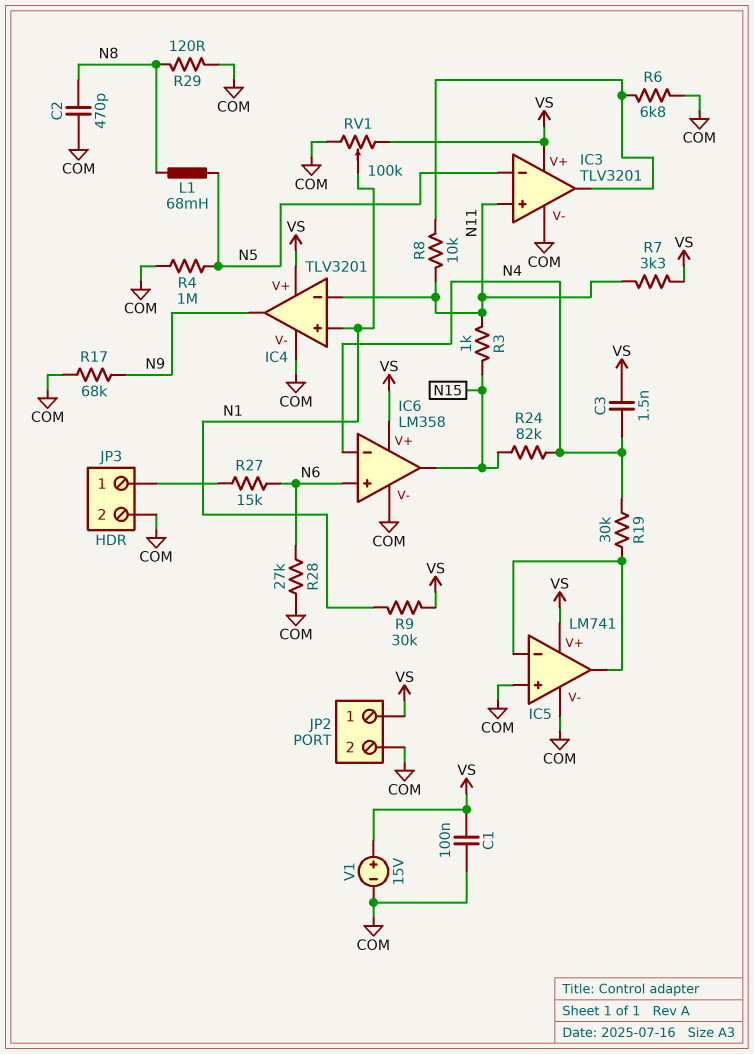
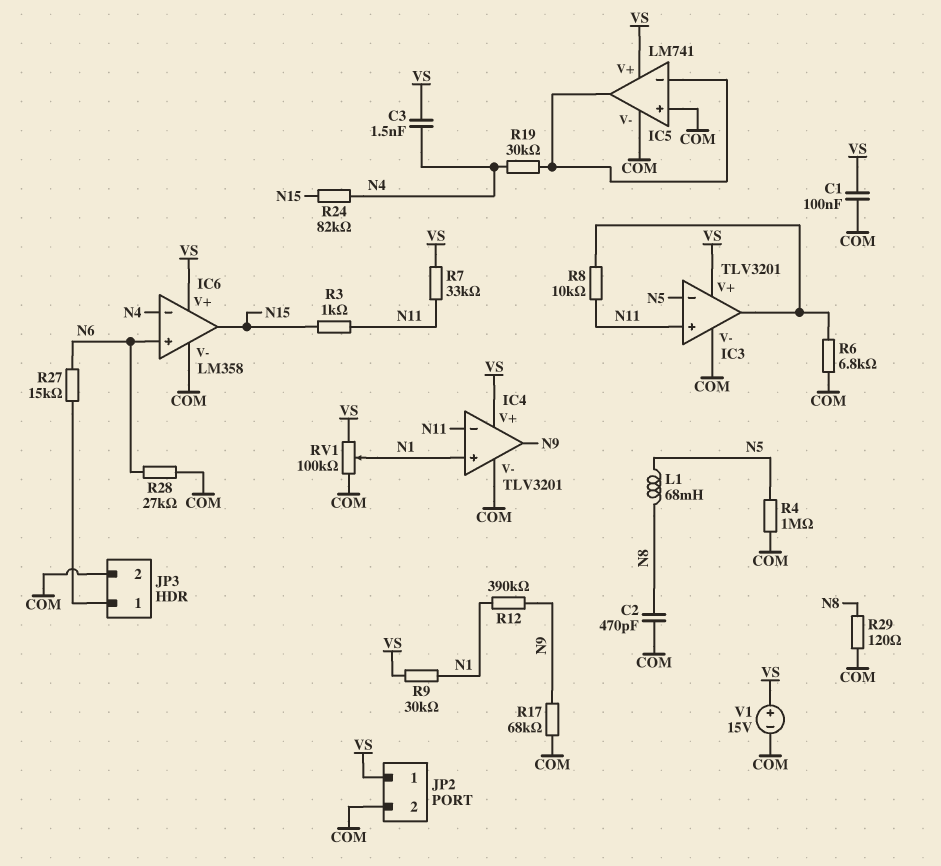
R7: 3.3k (N11, VS) -> 33k (N11, VS)
R12: none -> 390k (N1, N9)

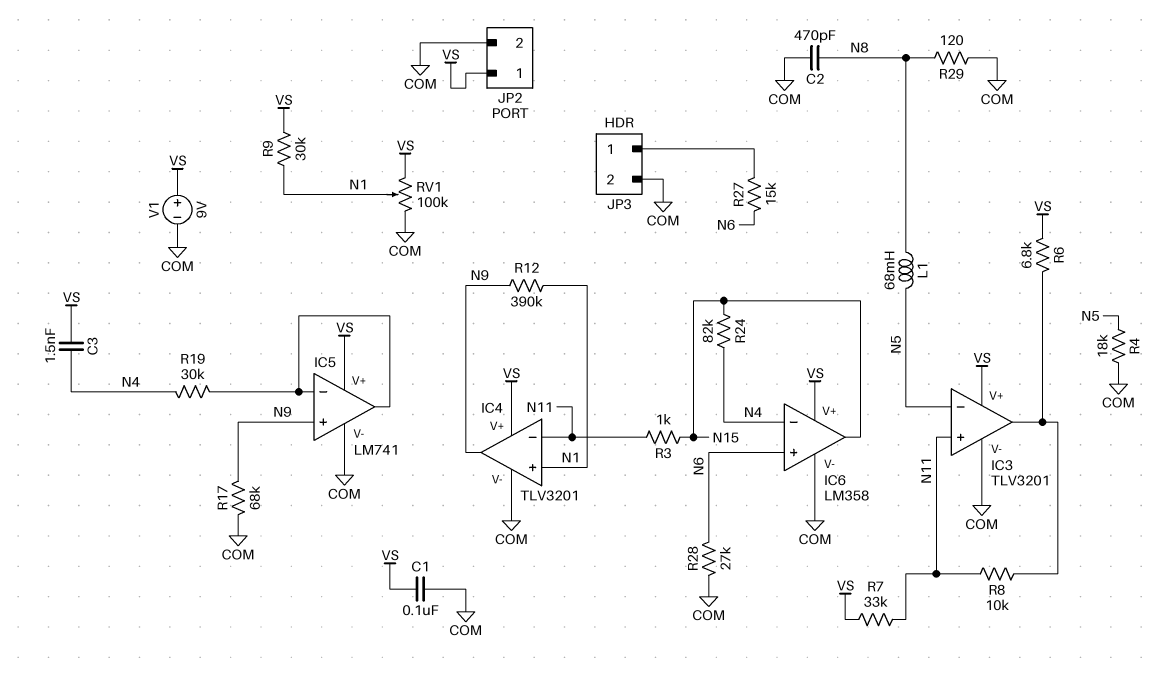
IC5 pin in+: COM -> N9
R4: 1M (COM, N5) -> 18k (COM, N5)
R6: 6.8k (COM, IC3/out) -> 6.8k (IC3/out, VS)
V1: 15V (plus VS, minus COM) -> 9V (plus VS, minus COM)

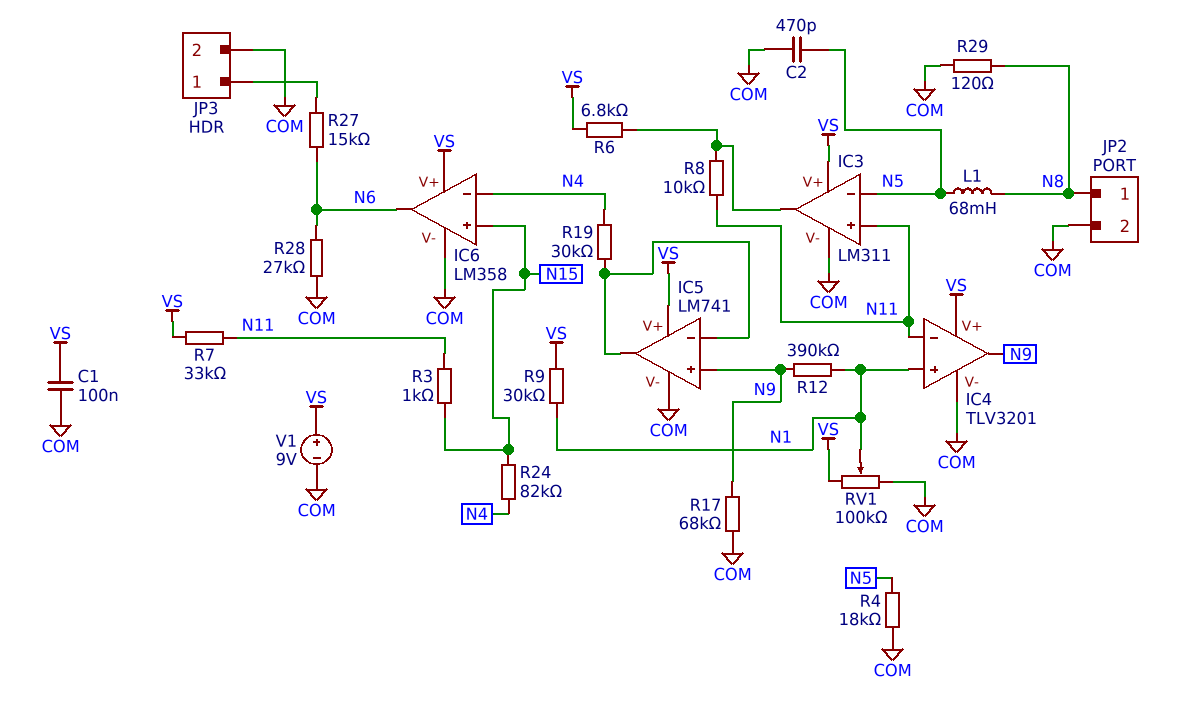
C2: 470pF (COM, N8) -> 470pF (COM, N5)
C3: 1.5nF (N4, VS) -> none
IC3: TLV3201 -> LM311
IC6 pin in+: N6 -> N15
IC6 pin out: N15 -> N6
JP2 pin 1: VS -> N8

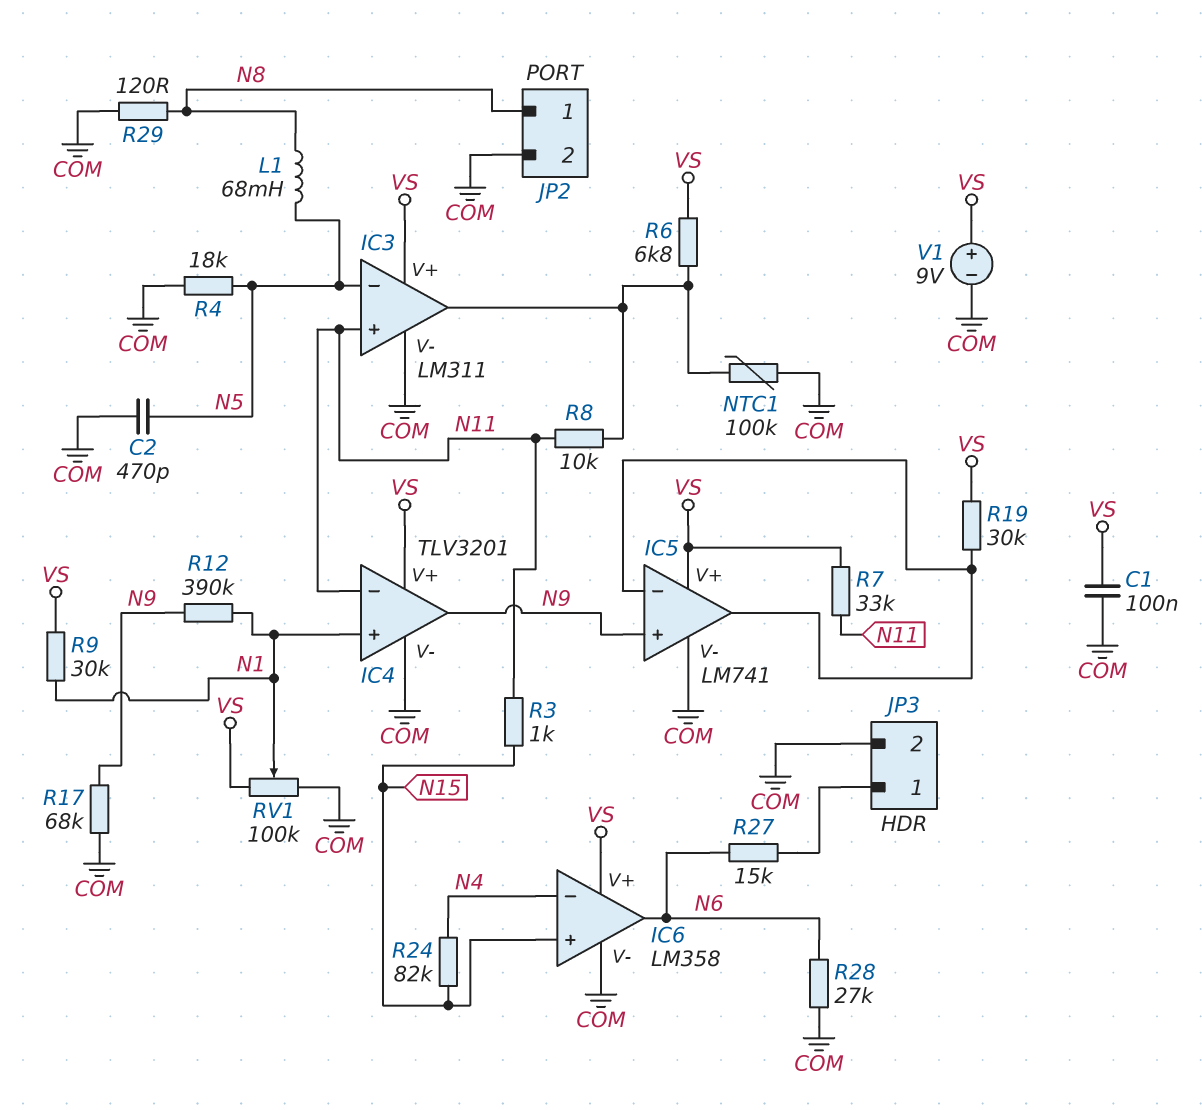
NTC1: none -> 100k (COM, IC3/out)
R19: 30k (IC5/in-, N4) -> 30k (IC5/in-, VS)

